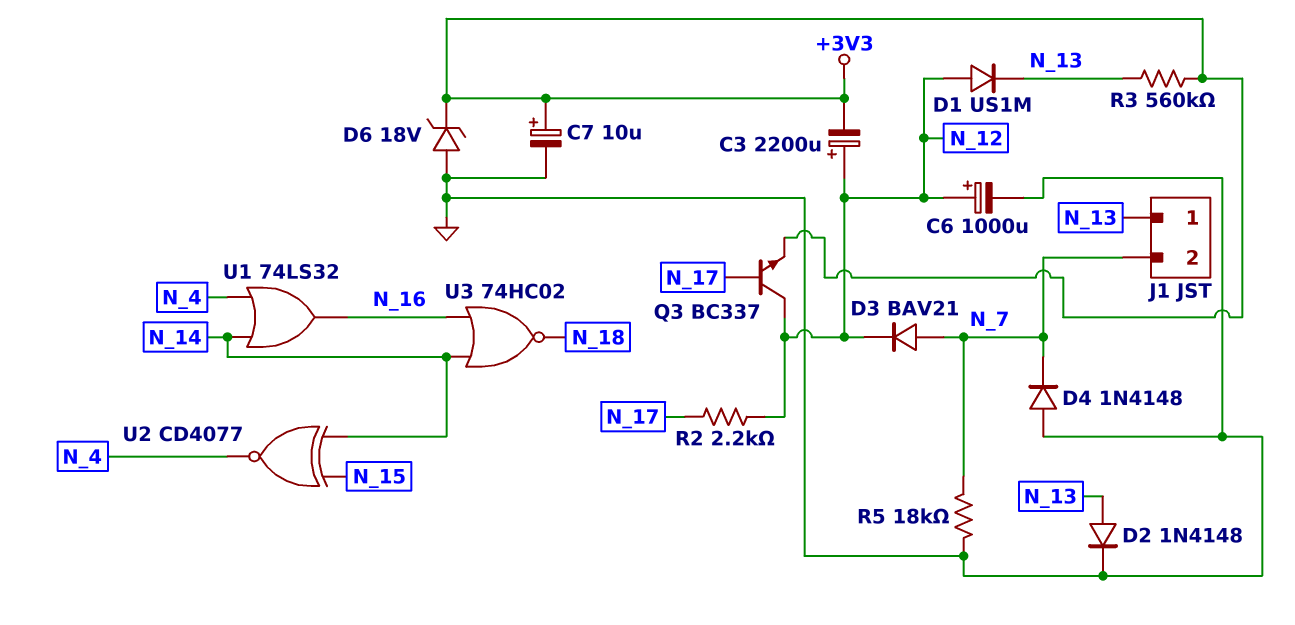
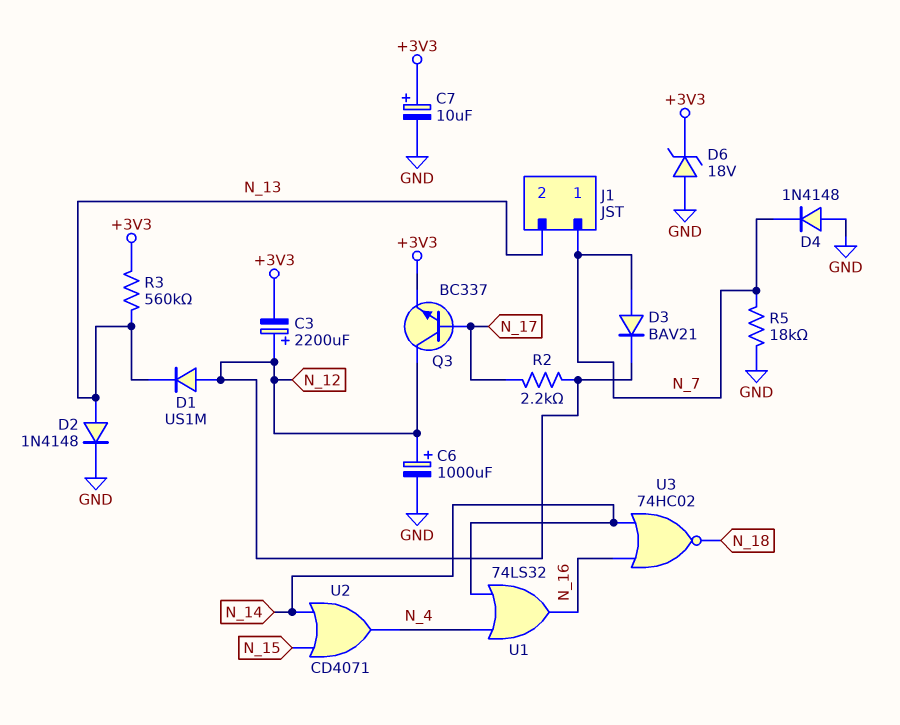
J1 pin 1: N_13 -> N_7
J1 pin 2: N_7 -> N_13
U2: XNOR CD4077 (in N_14, in N_15, out N_4) -> OR CD4071 (in N_14, in N_15, out N_4)

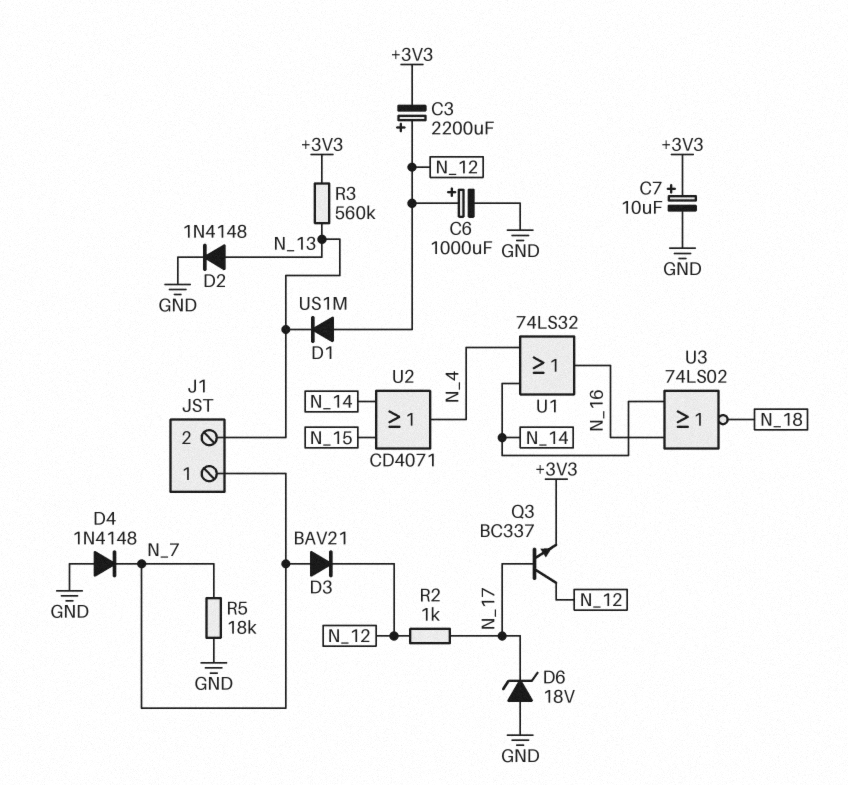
D6: zener 18V (A GND, K +3V3) -> zener 18V (A GND, K N_17)
R2: 2.2k (N_12, N_17) -> 1k (N_12, N_17)
U3: NOR 74HC02 (in N_14, in N_16, out N_18) -> NOR 74LS02 (in N_14, in N_16, out N_18)

